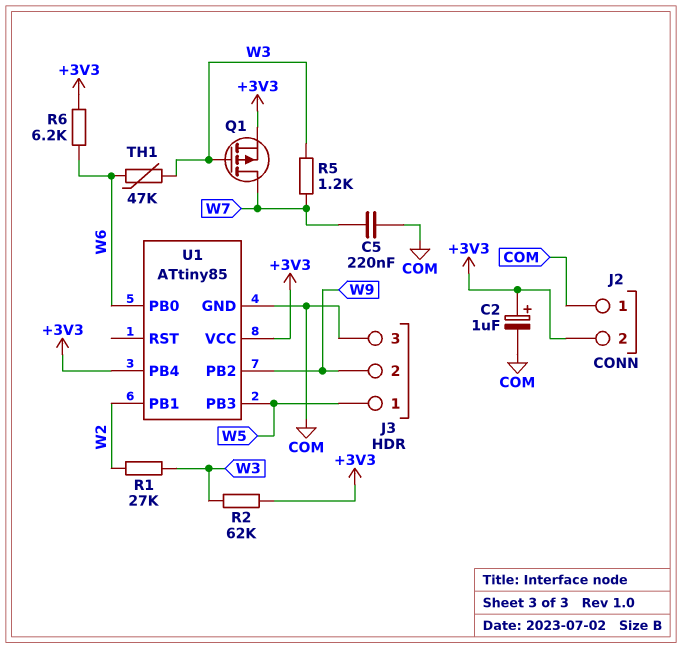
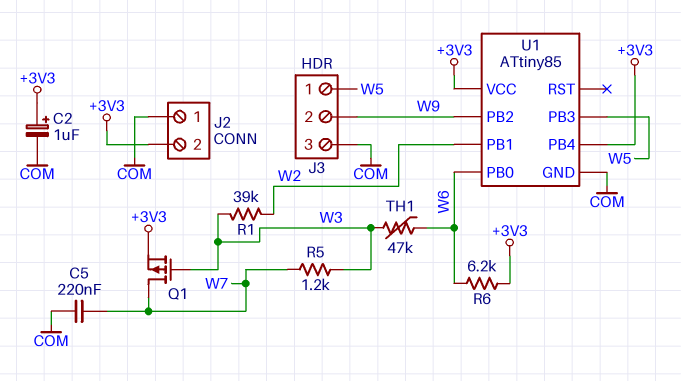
R1: 27k (W2, W3) -> 39k (W2, W3)
R2: 62k (+3V3, W3) -> none

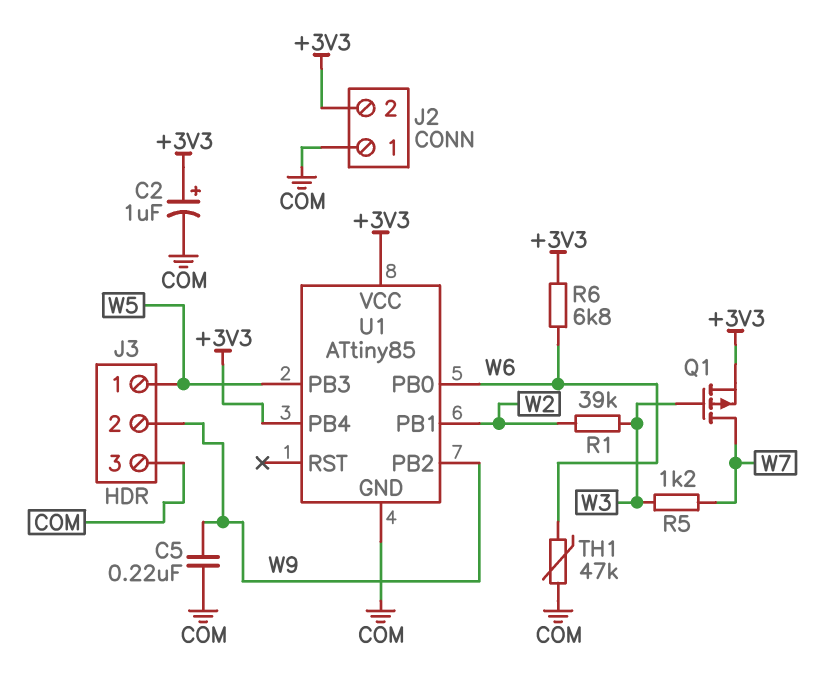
C5: 220nF (COM, W7) -> 220nF (COM, W9)
R6: 6.2k (+3V3, W6) -> 6.8k (+3V3, W6)
TH1: 47k (W3, W6) -> 47k (COM, W6)

